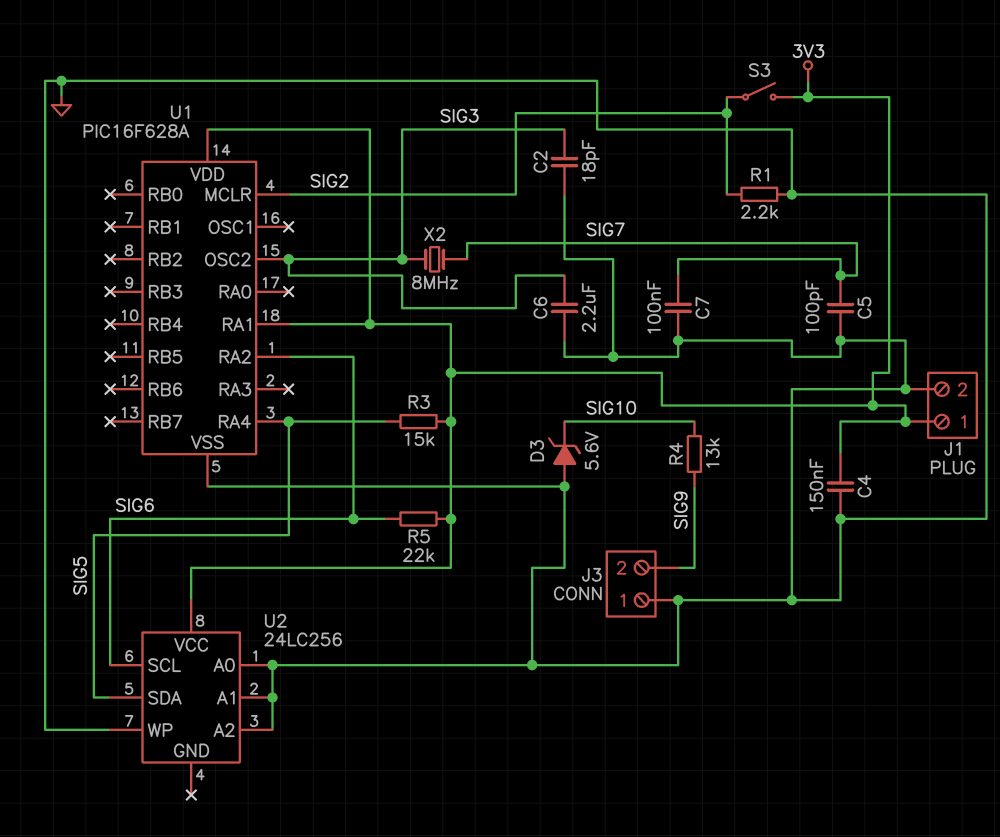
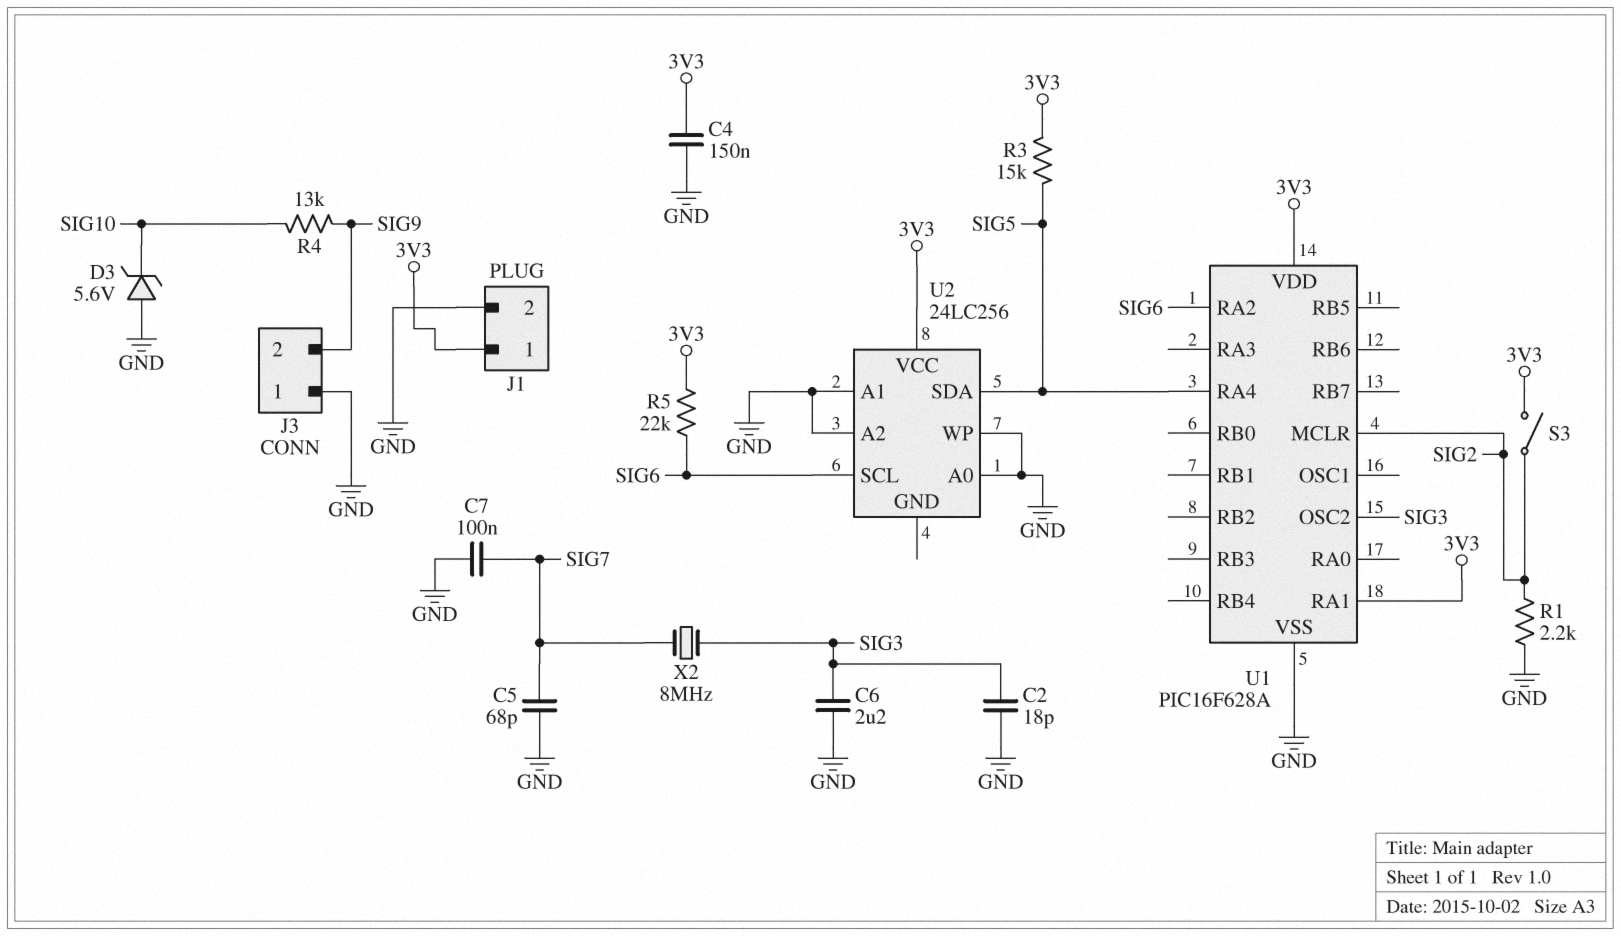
C5: 100pF (GND, SIG7) -> 68pF (GND, SIG7)

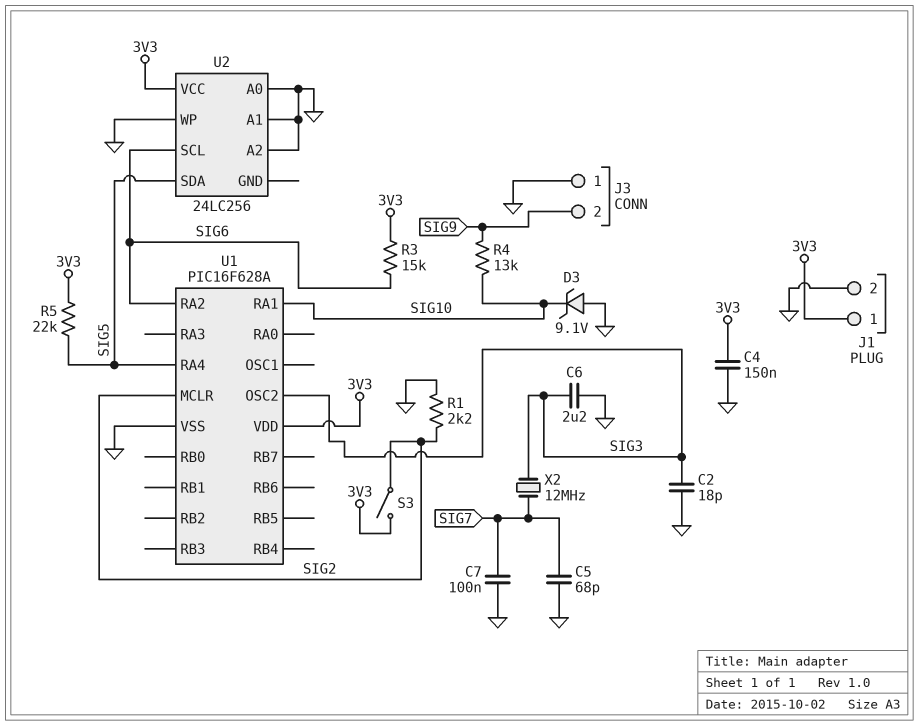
D3: zener 5.6V (A GND, K SIG10) -> zener 9.1V (A GND, K SIG10)
R3: 15k (3V3, SIG5) -> 15k (3V3, SIG6)
R5: 22k (3V3, SIG6) -> 22k (3V3, SIG5)
U1 pin RA1: 3V3 -> SIG10
X2: 8MHz (SIG3, SIG7) -> 12MHz (SIG3, SIG7)

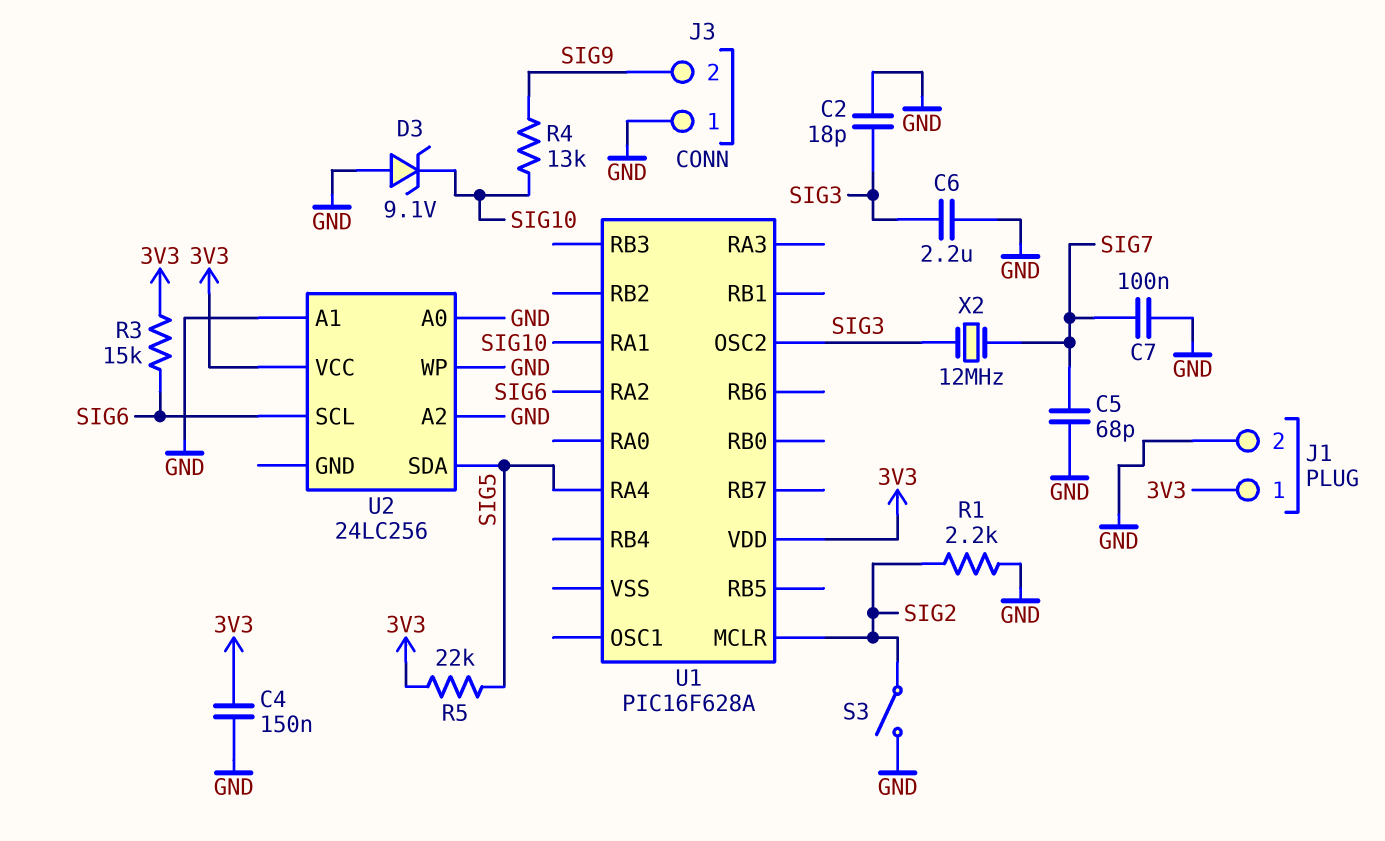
S3: switch (3V3, SIG2) -> switch (GND, SIG2)
U1 pin VSS: GND -> none

